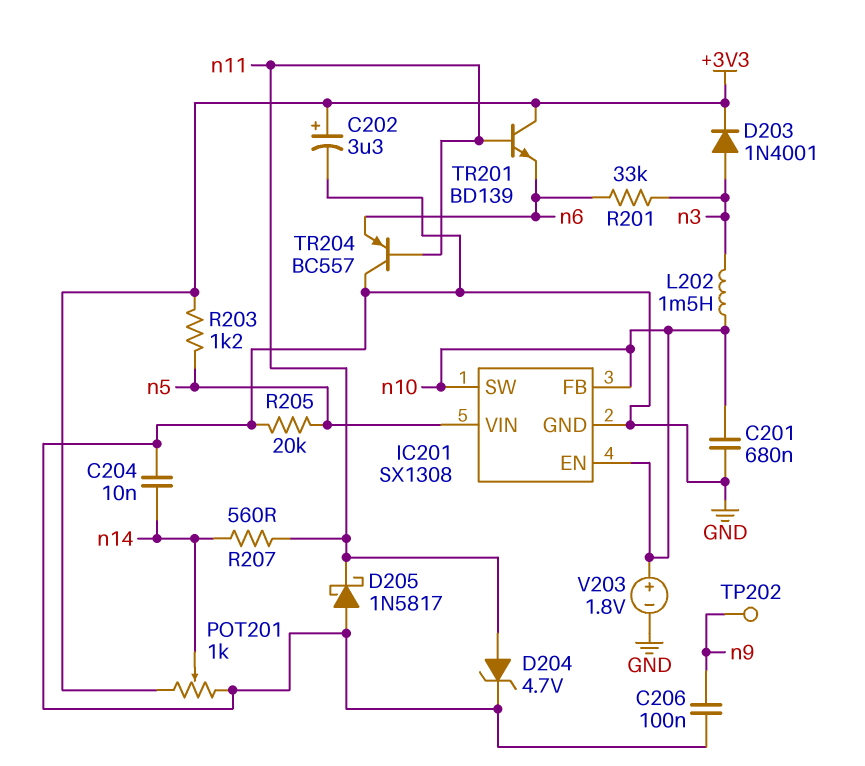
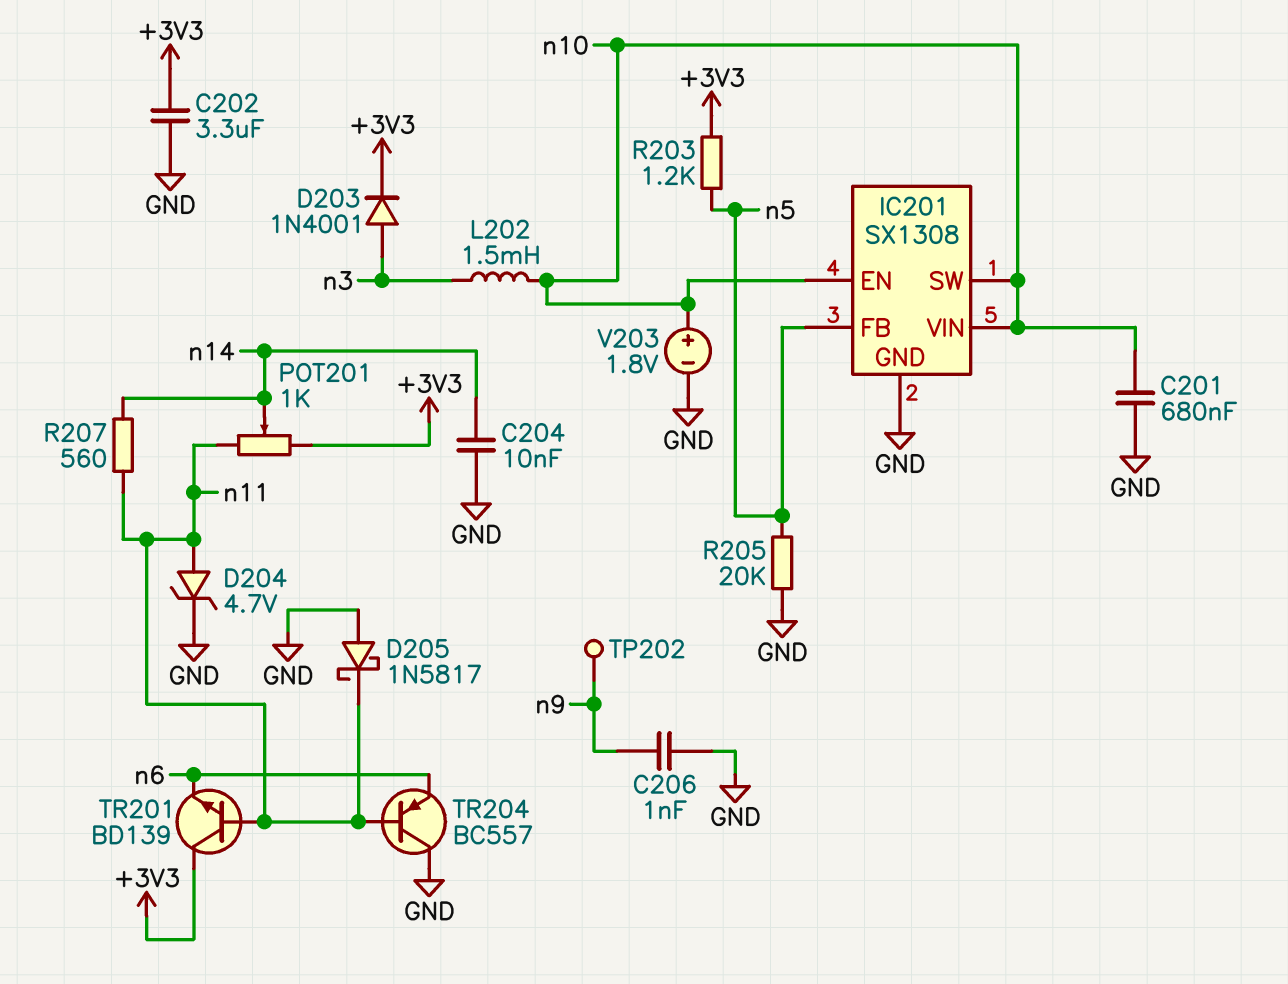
C202: 3.3uF (plus +3V3, minus GND) -> 3.3uF (+3V3, GND)
C206: 100nF (GND, n9) -> 1nF (GND, n9)
IC201 pin FB: n10 -> n5
IC201 pin VIN: n5 -> n10
POT201: 1k (+3V3, GND, wiper n14) -> 1k (+3V3, n11, wiper n14)
R201: 33k (n3, n6) -> none

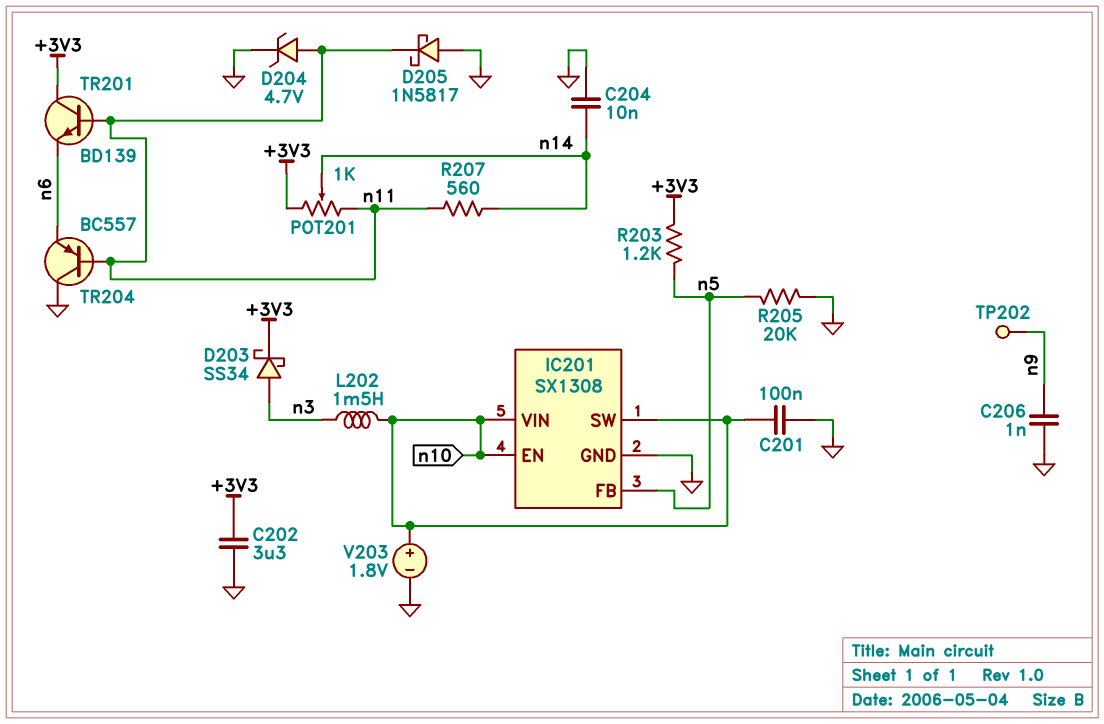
C201: 680nF (GND, n10) -> 100nF (GND, n10)
D203: diode 1N4001 (A n3, K +3V3) -> schottky SS34 (A n3, K +3V3)

